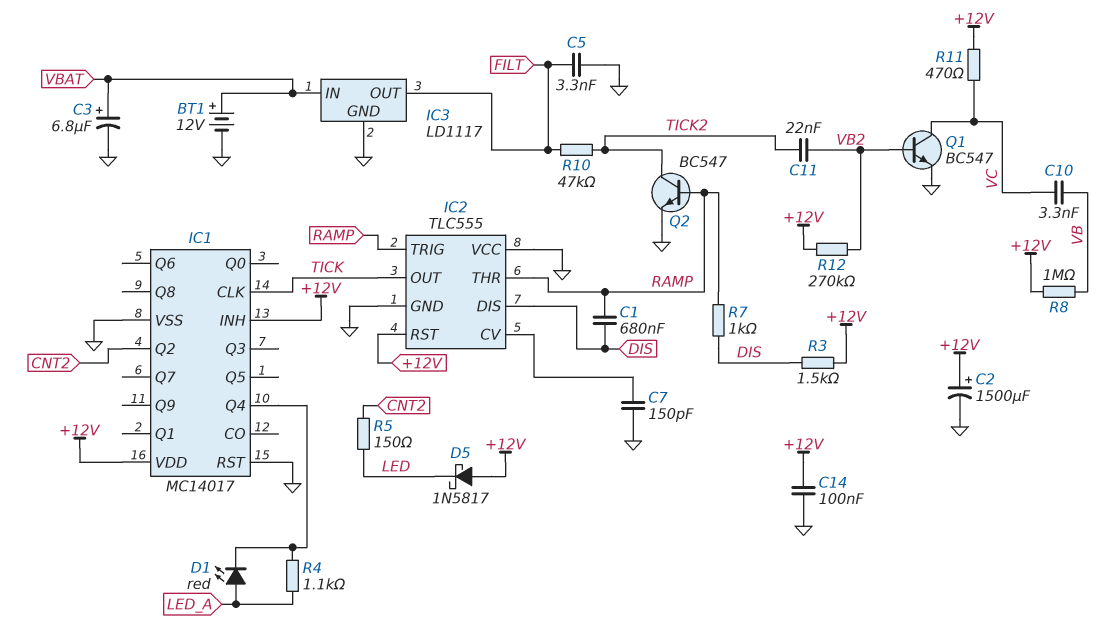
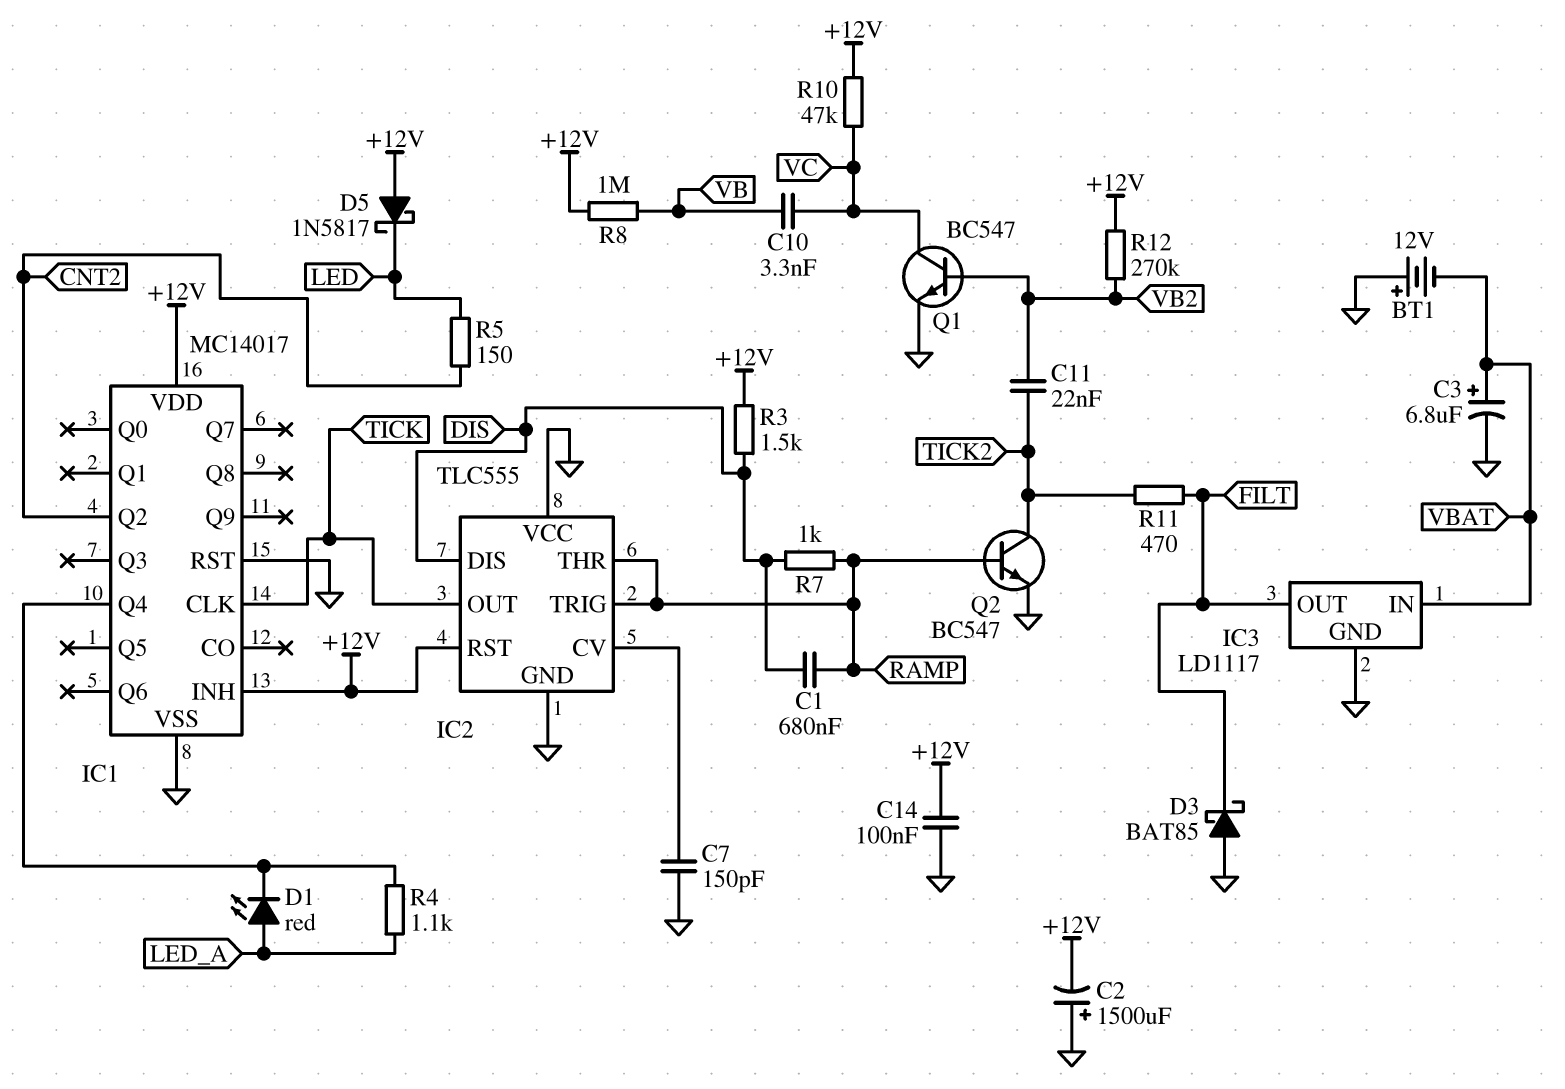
BT1: 12V (plus VBAT, minus GND) -> 12V (plus GND, minus VBAT)
C2: 1500uF (plus +12V, minus GND) -> 1500uF (plus GND, minus +12V)
C5: 3.3nF (FILT, GND) -> none
D3: none -> schottky BAT85 (A GND, K FILT)
R10: 47k (FILT, TICK2) -> 47k (+12V, VC)
R11: 470 (+12V, VC) -> 470 (FILT, TICK2)

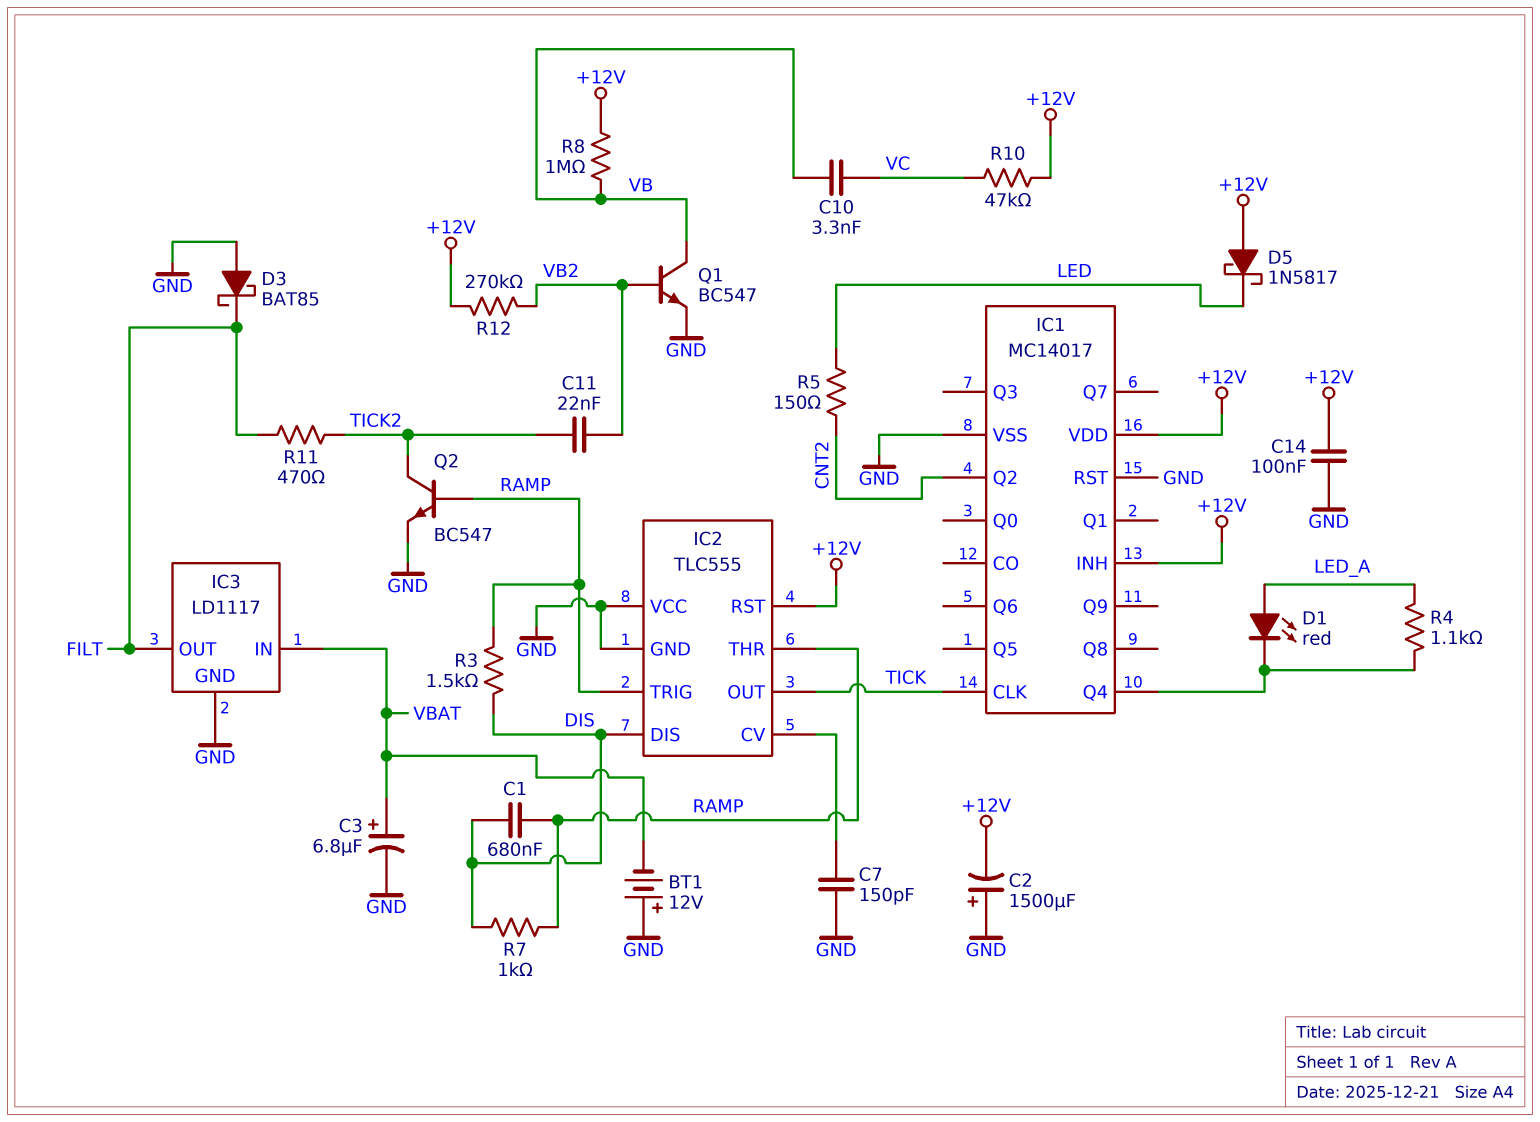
Q1: NPN BC547 (B VB2, C VC, E GND) -> NPN BC547 (B VB2, C VB, E GND)
R3: 1.5k (+12V, DIS) -> 1.5k (DIS, RAMP)

